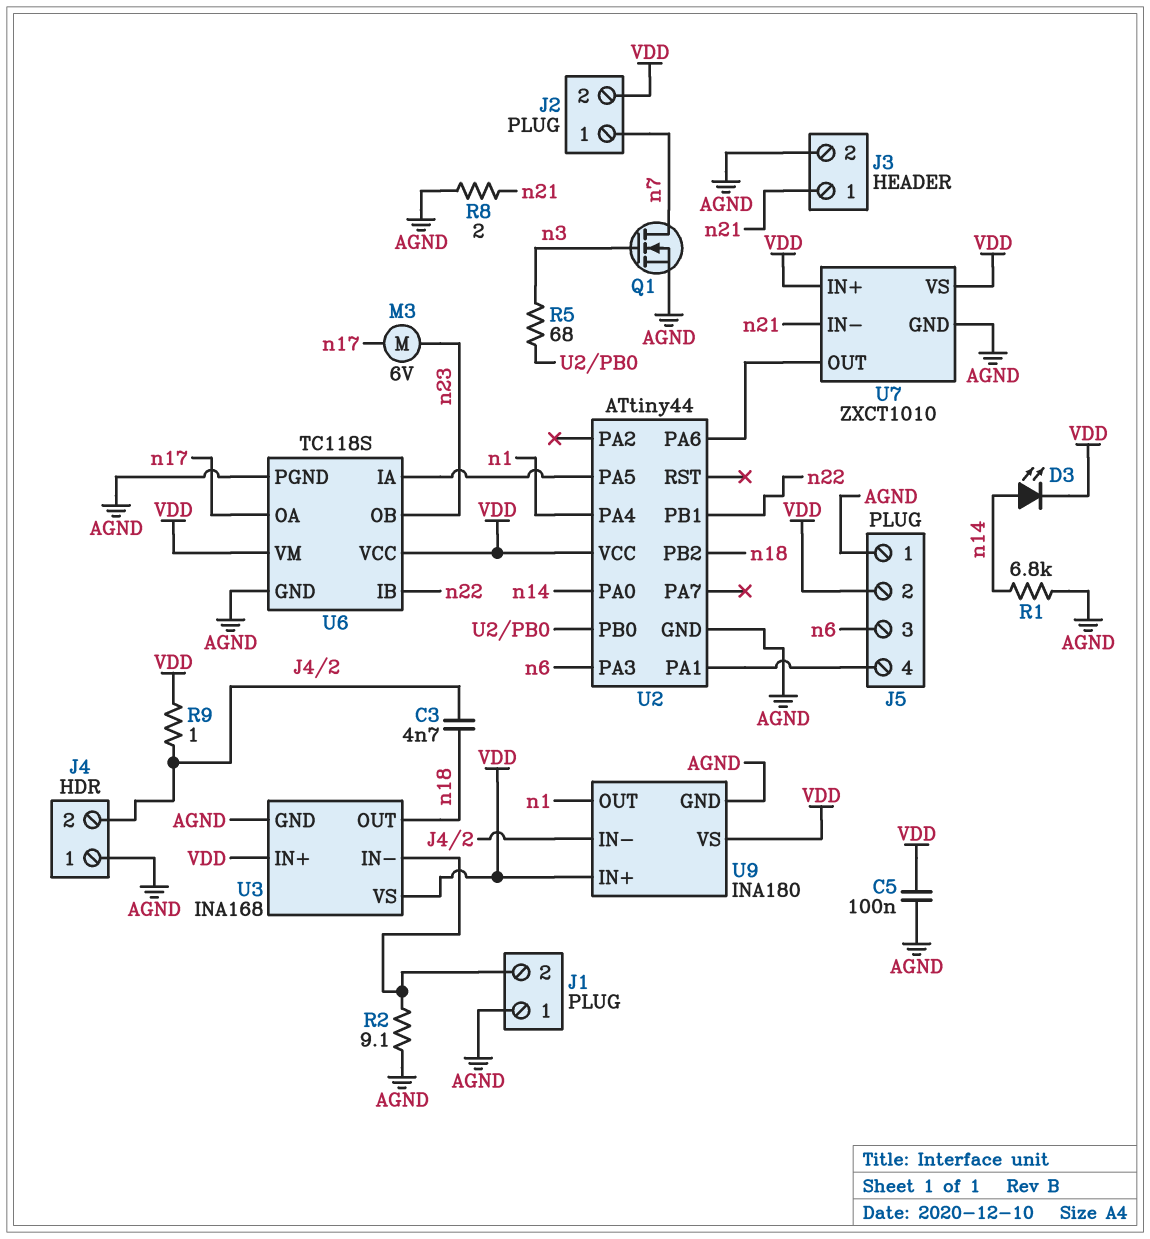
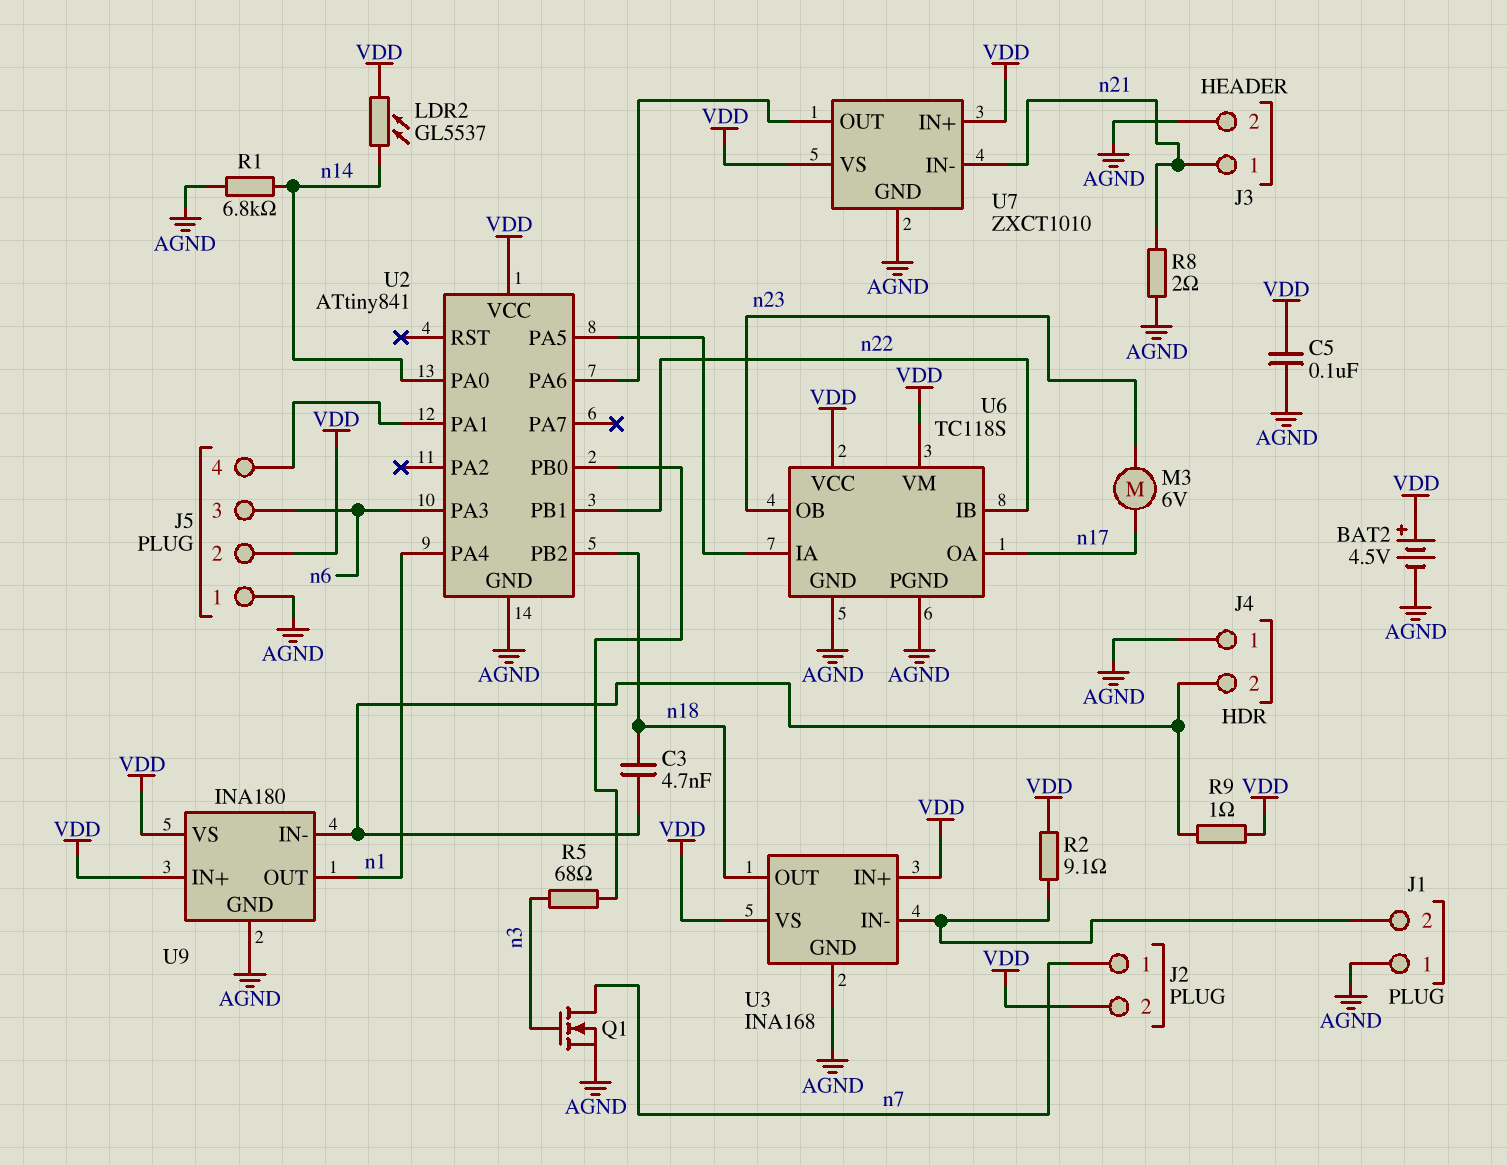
BAT2: none -> 4.5V (plus VDD, minus AGND)
D3: LED (A n14, K VDD) -> none
LDR2: none -> GL5537 (VDD, n14)
R2: 9.1 (AGND, J1/2) -> 9.1 (J1/2, VDD)
U2: ATtiny44 -> ATtiny841

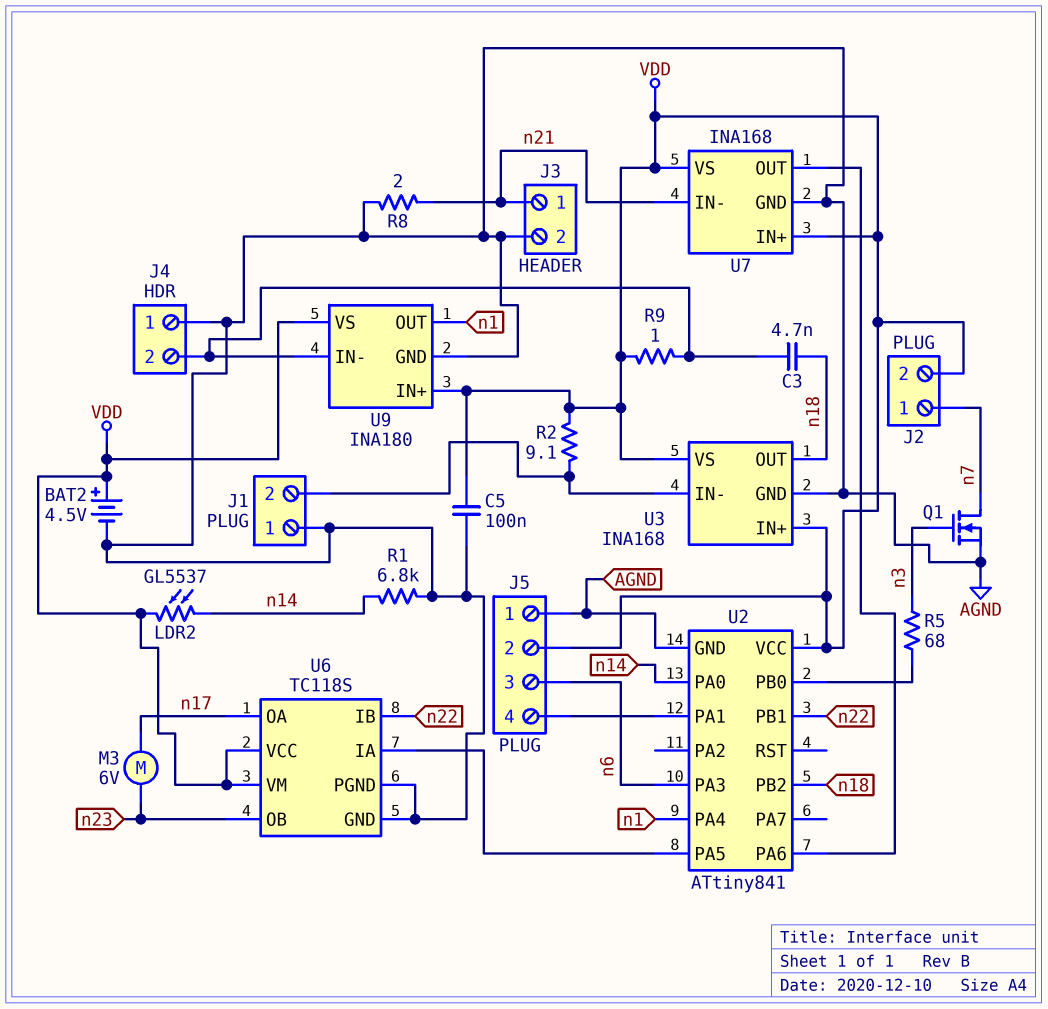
U7: ZXCT1010 -> INA168

